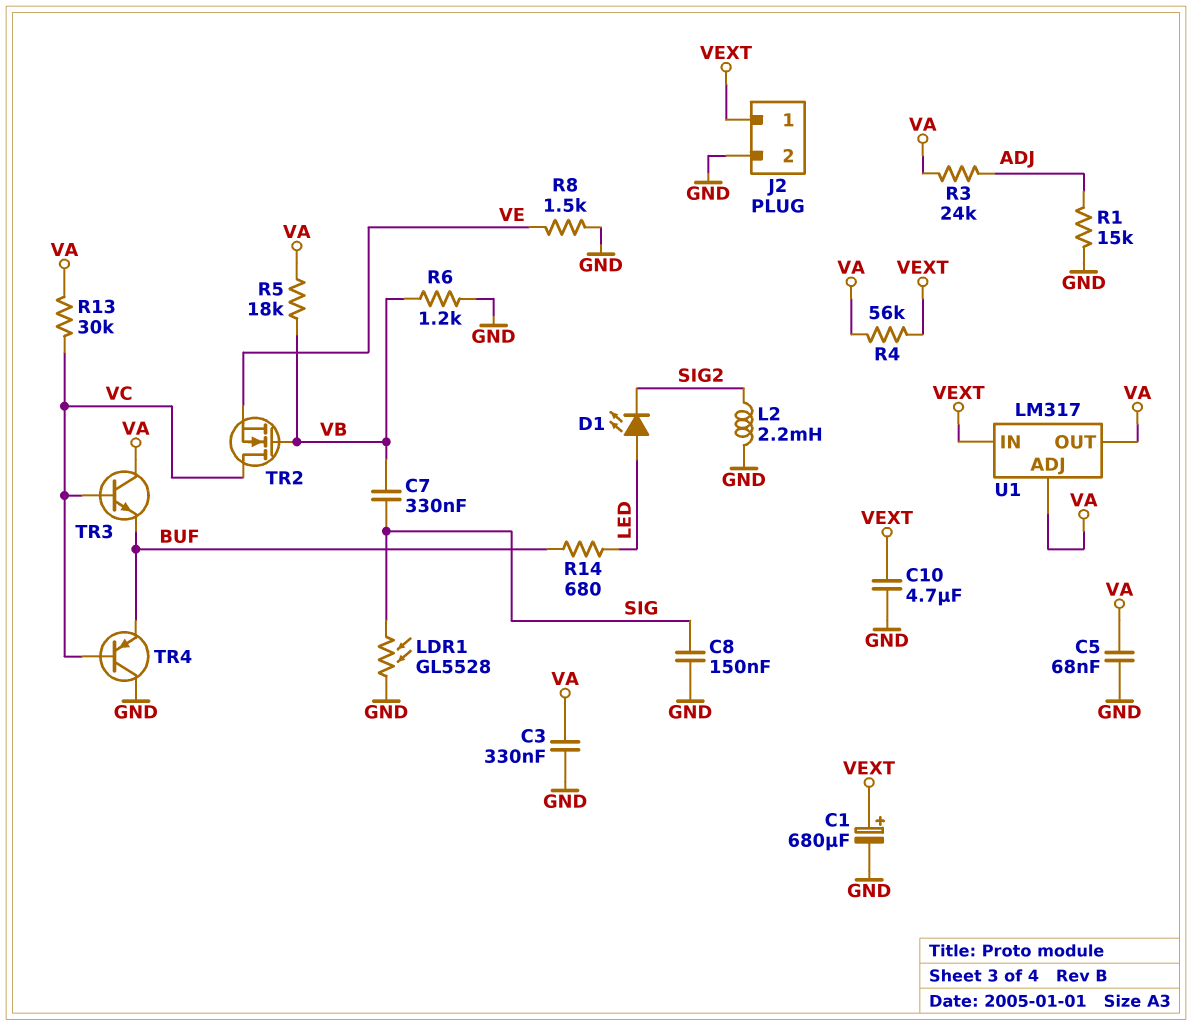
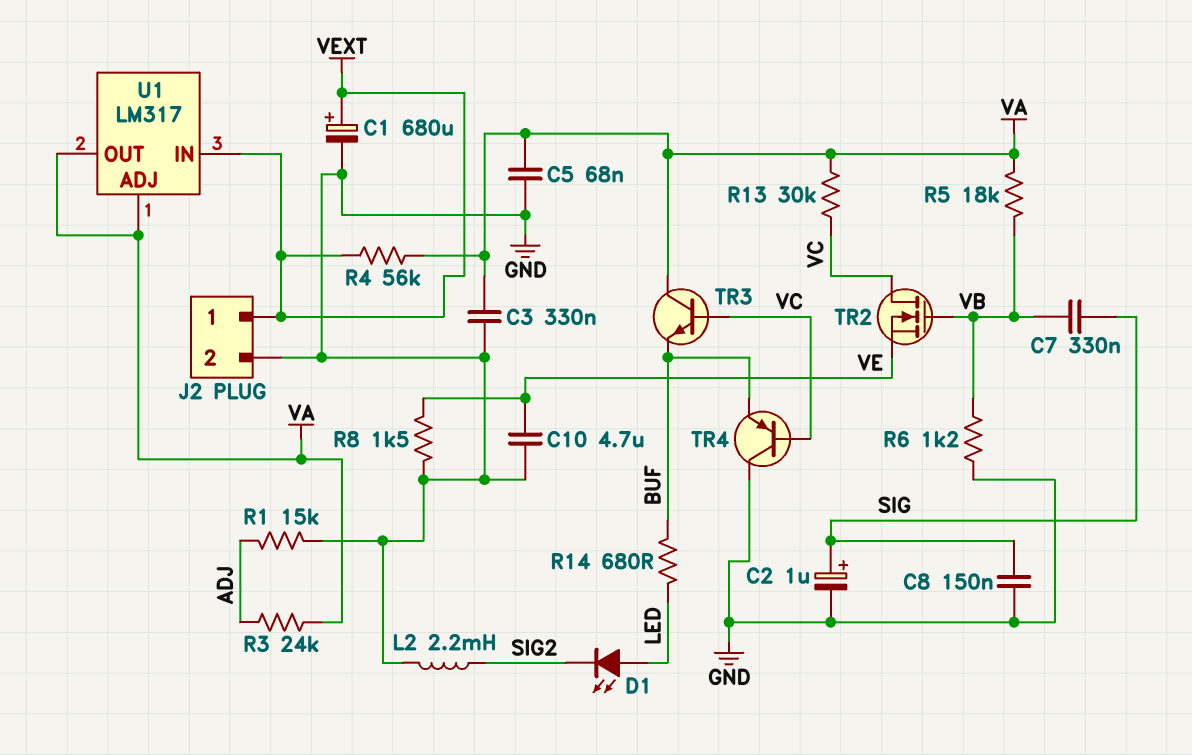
C2: none -> 1uF (plus SIG, minus GND)
C10: 4.7uF (GND, VEXT) -> 4.7uF (GND, VE)
LDR1: GL5528 (GND, SIG) -> none

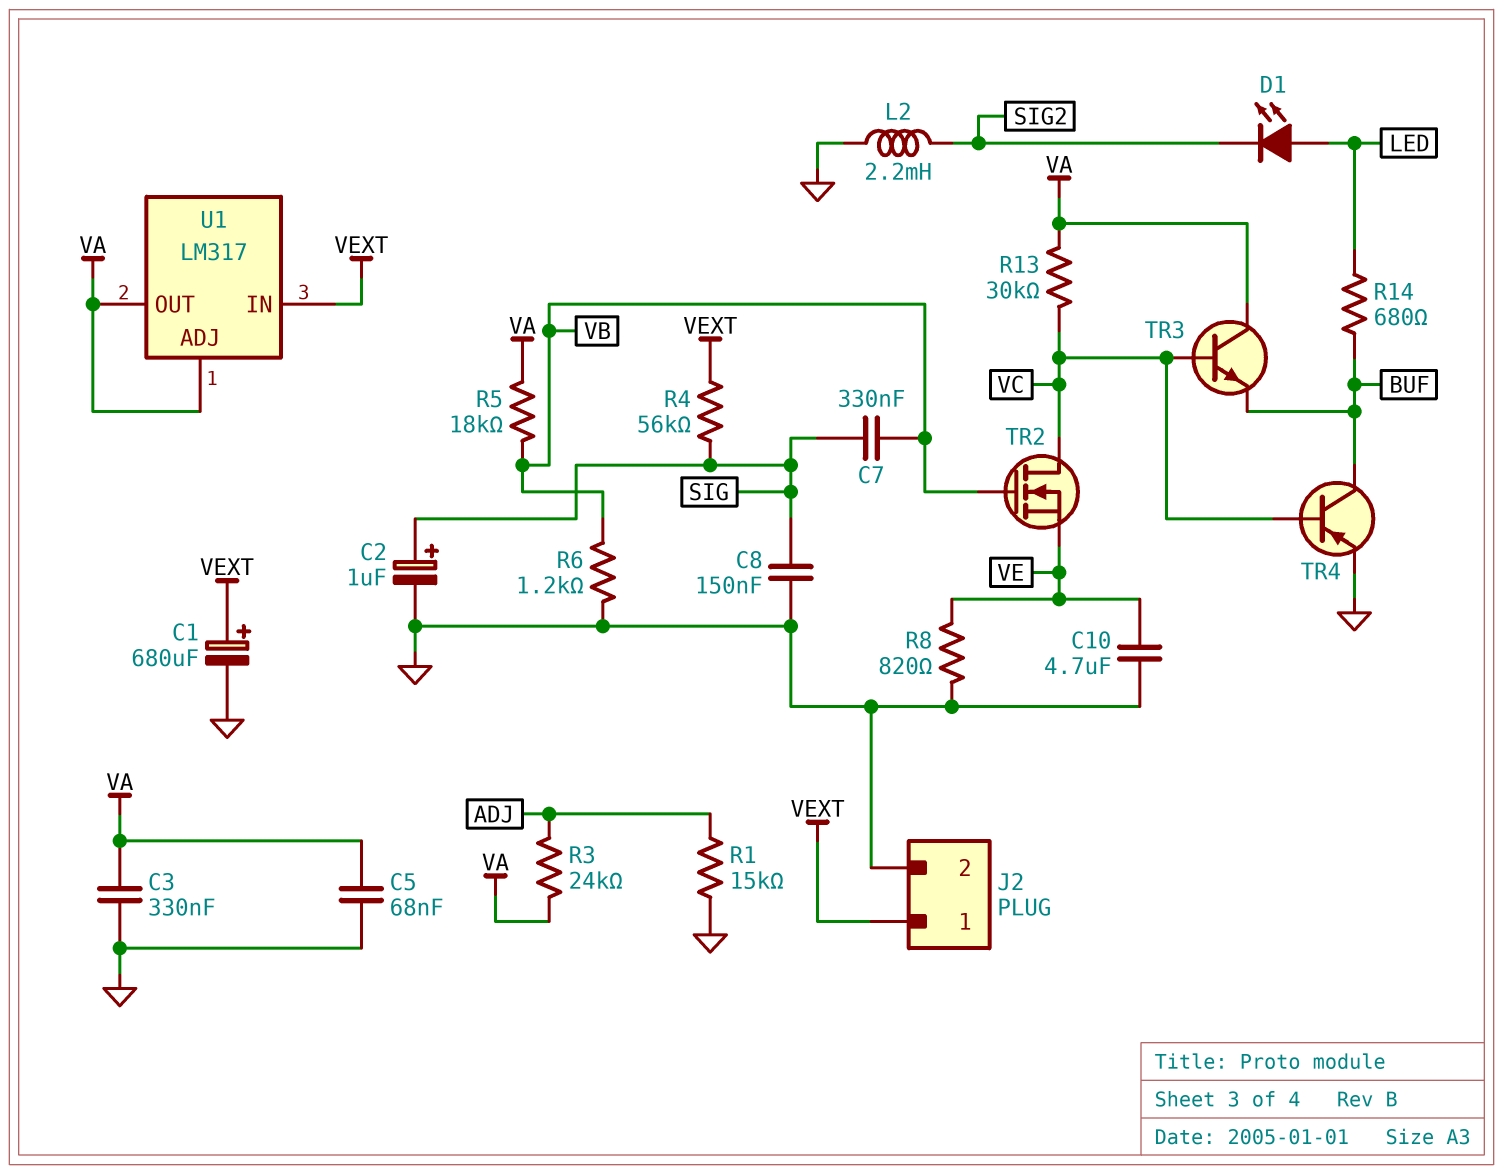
R4: 56k (VA, VEXT) -> 56k (SIG, VEXT)
R8: 1.5k (GND, VE) -> 820 (GND, VE)
TR4: PNP (B VC, C GND, E BUF) -> PNP (B VC, C BUF, E GND)

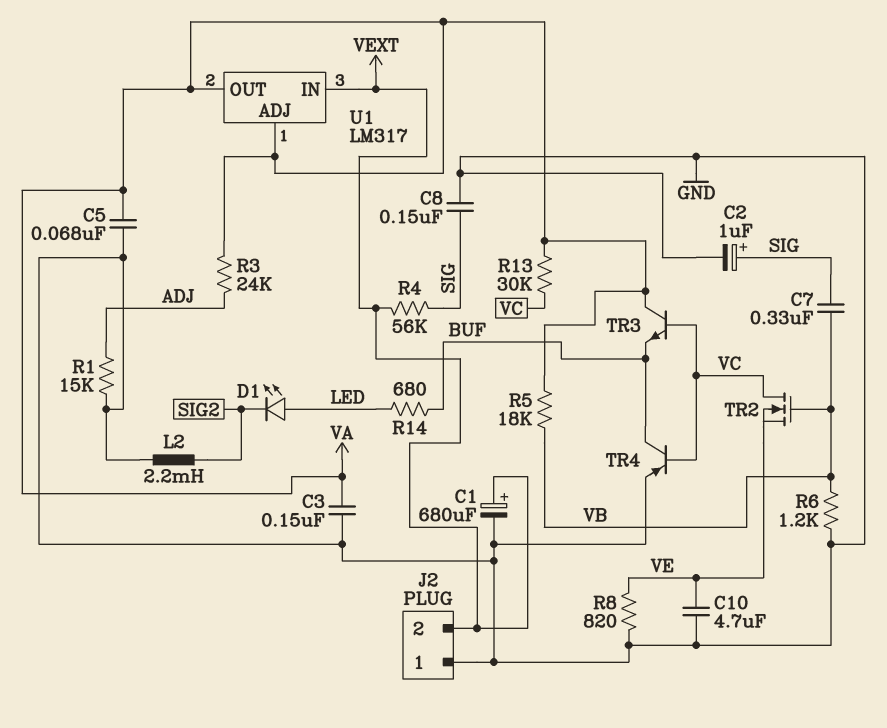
C3: 330nF (GND, VA) -> 150nF (GND, VA)
J2 pin 1: VEXT -> GND
J2 pin 2: GND -> VEXT

